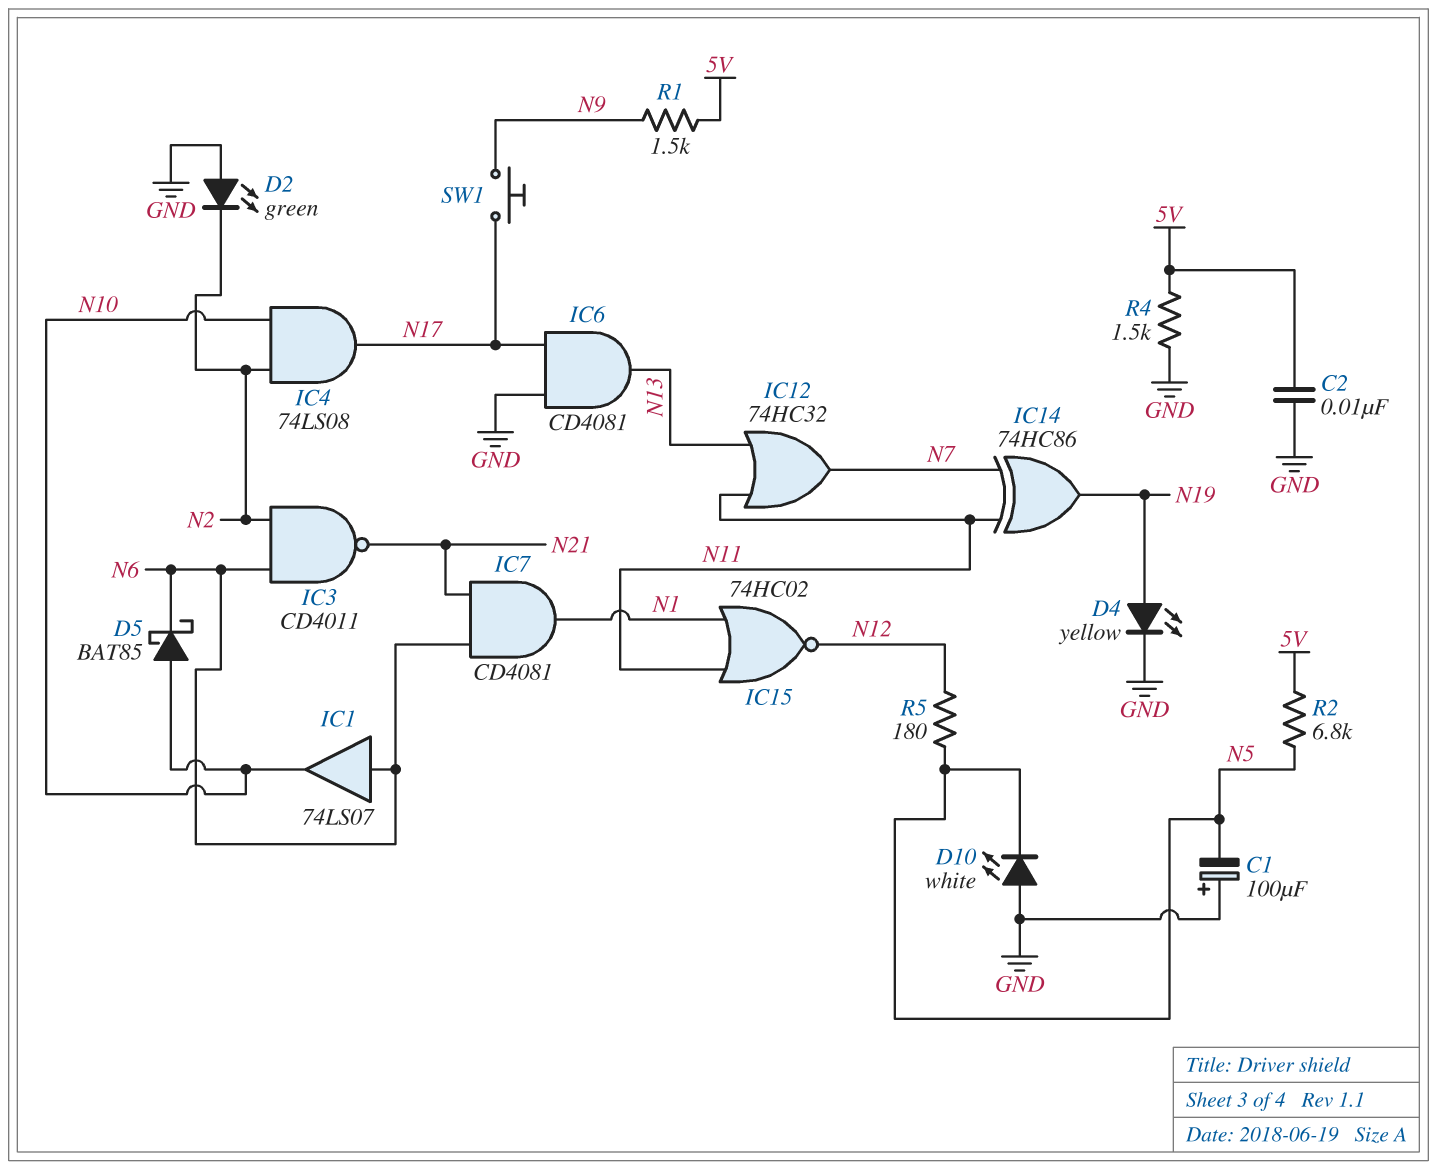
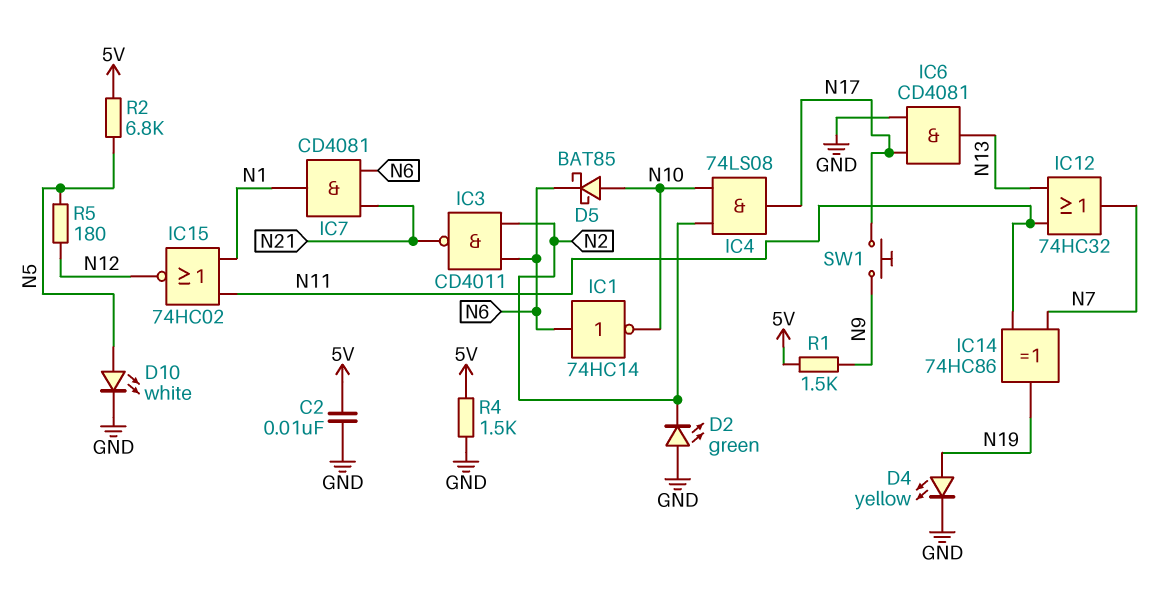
C1: 100uF (plus GND, minus N5) -> none
D10: LED white (A GND, K N5) -> LED white (A N5, K GND)
IC1: buffer 74LS07 (in N6, out N10) -> NOT 74HC14 (in N6, out N10)

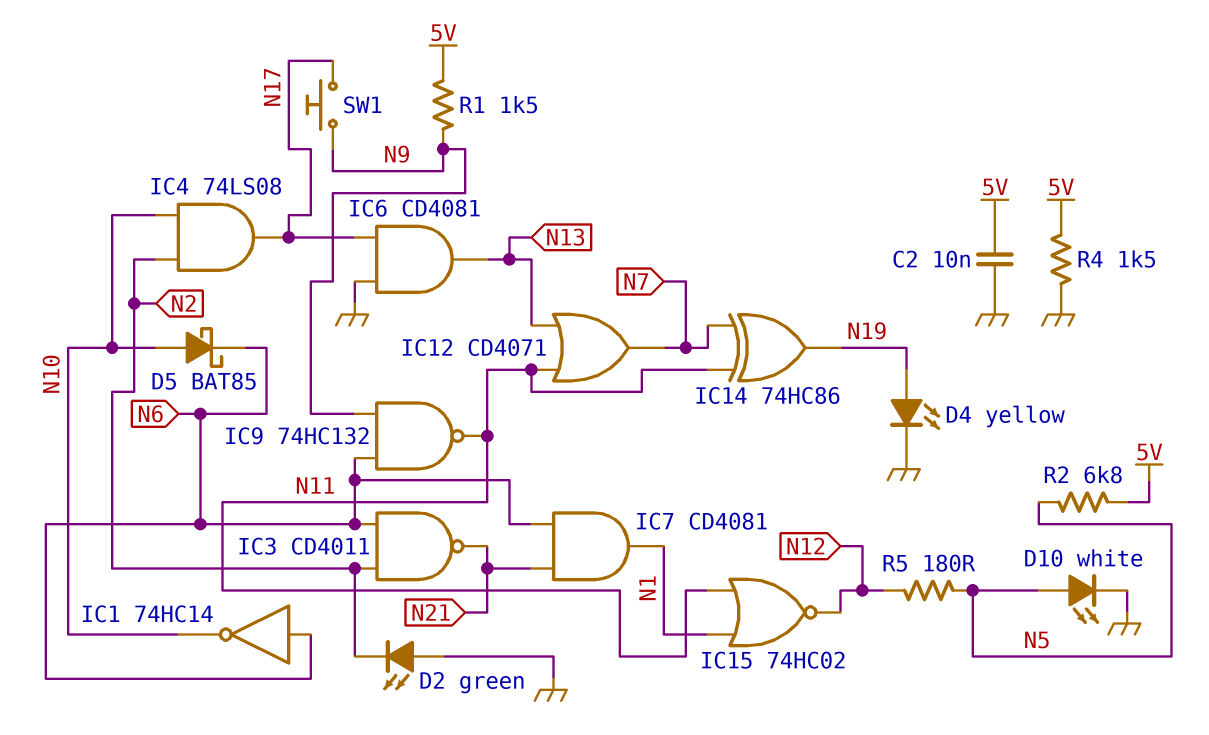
IC9: none -> NAND 74HC132 (in N6, in N9, out N11)
IC12: OR 74HC32 (in N11, in N13, out N7) -> OR CD4071 (in N11, in N13, out N7)

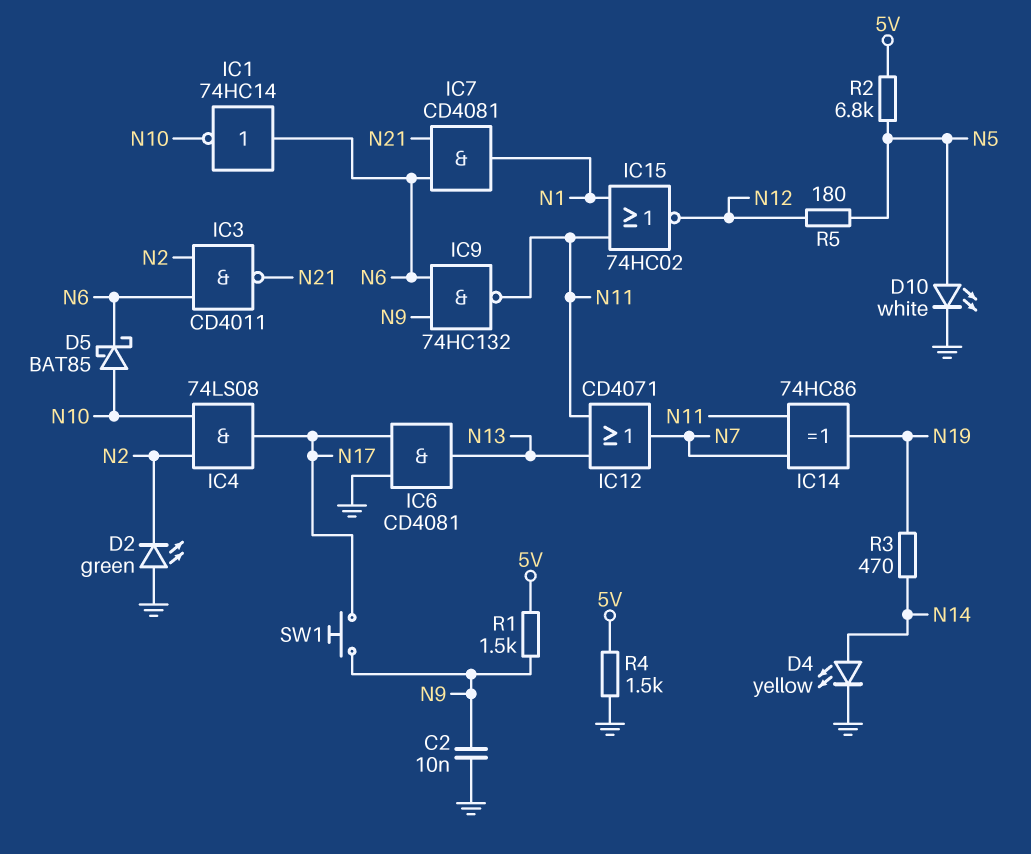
C2: 10nF (5V, GND) -> 10nF (GND, N9)
D4: LED yellow (A N19, K GND) -> LED yellow (A N14, K GND)
R3: none -> 470 (N14, N19)

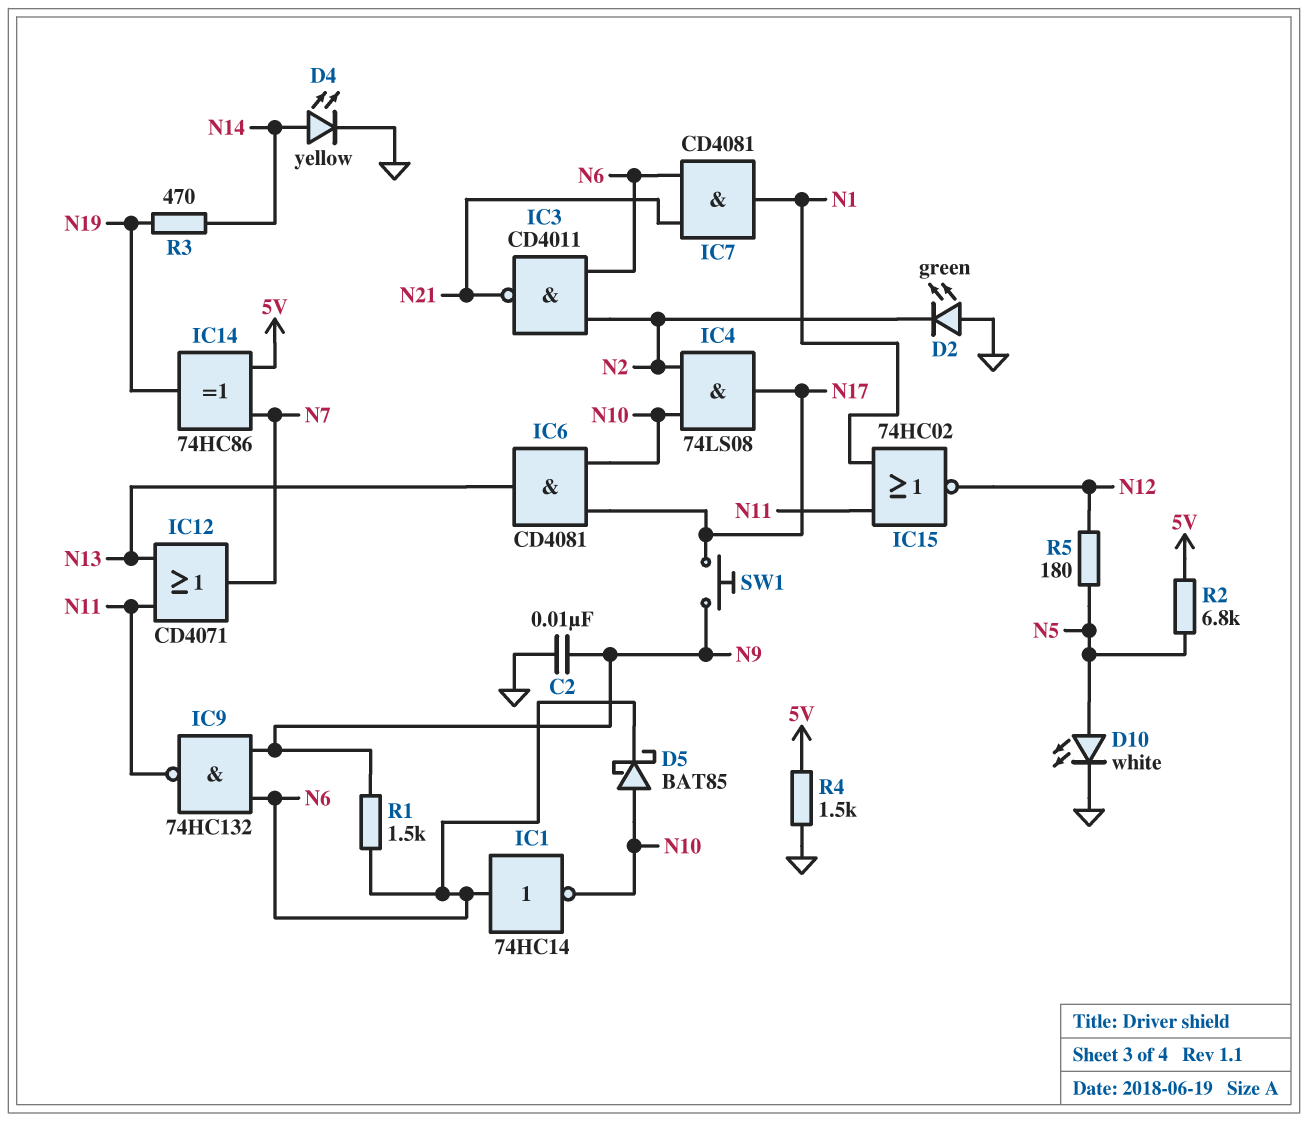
IC6: AND CD4081 (in GND, in N17, out N13) -> AND CD4081 (in N10, in N17, out N13)
IC14: XOR 74HC86 (in N7, in N11, out N19) -> XOR 74HC86 (in 5V, in N7, out N19)
R1: 1.5k (5V, N9) -> 1.5k (N6, N9)

